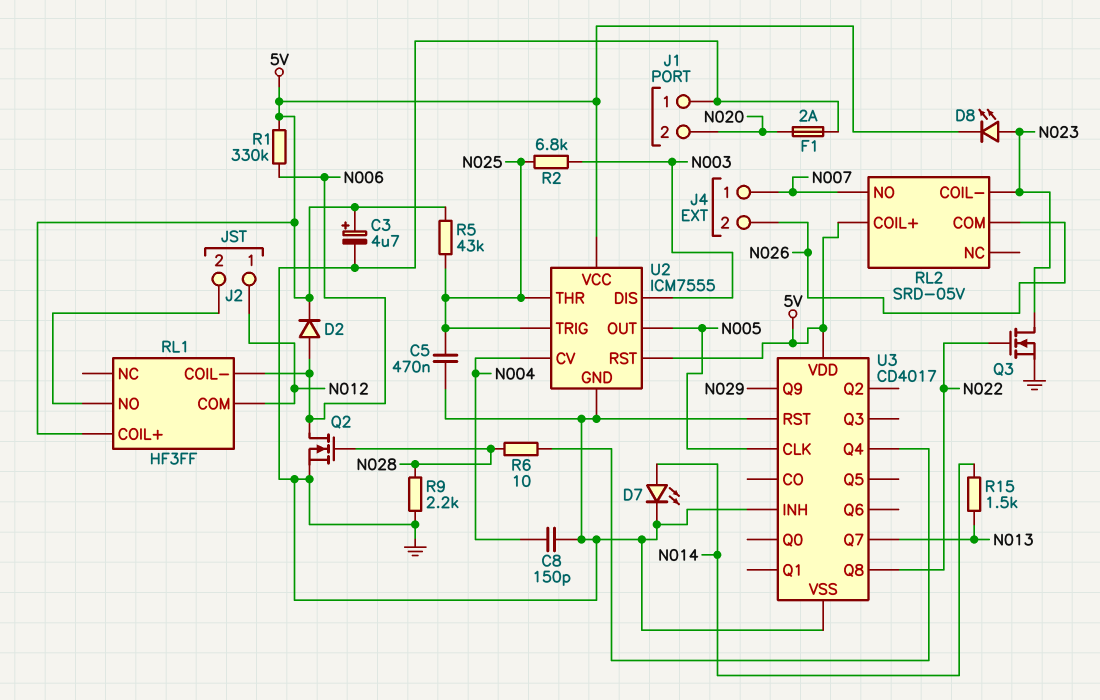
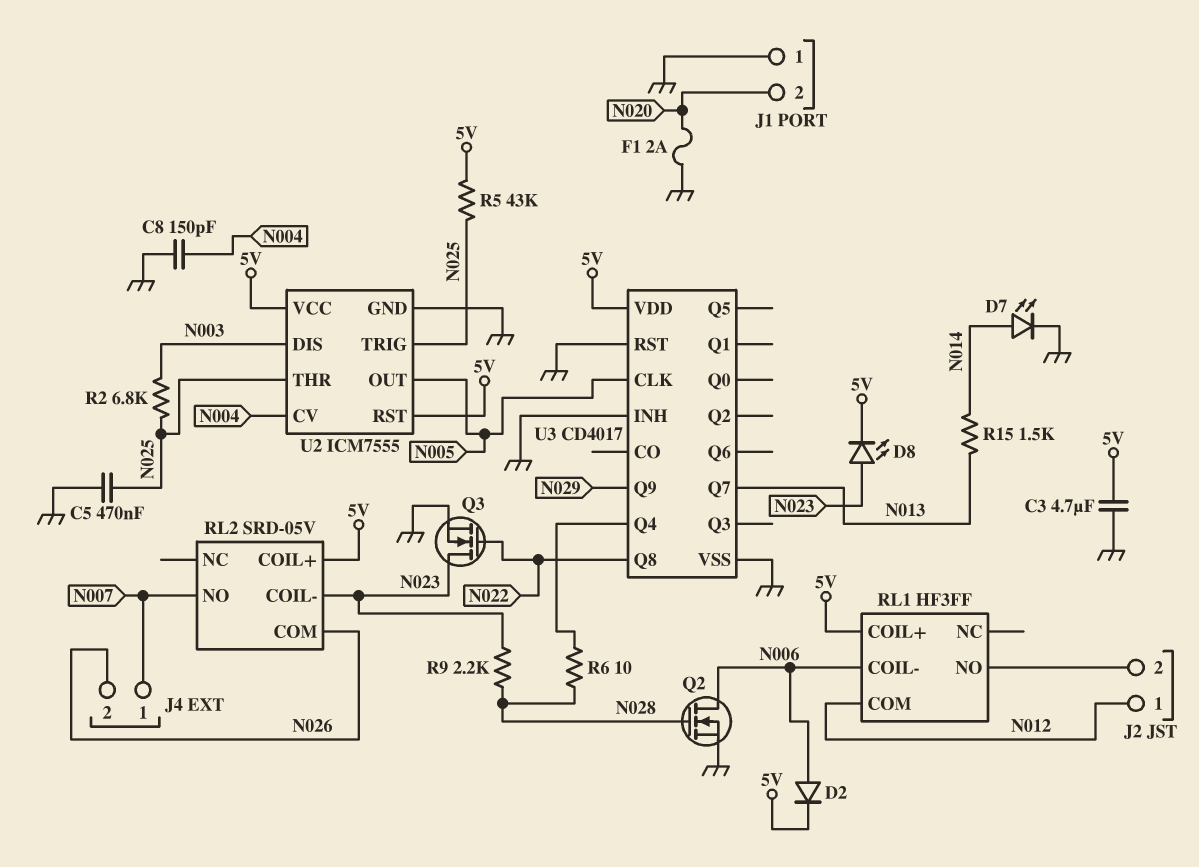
C3: 4.7uF (plus 5V, minus GND) -> 4.7uF (5V, GND)
R1: 330k (5V, N006) -> none
R9: 2.2k (GND, N028) -> 2.2k (N023, N028)

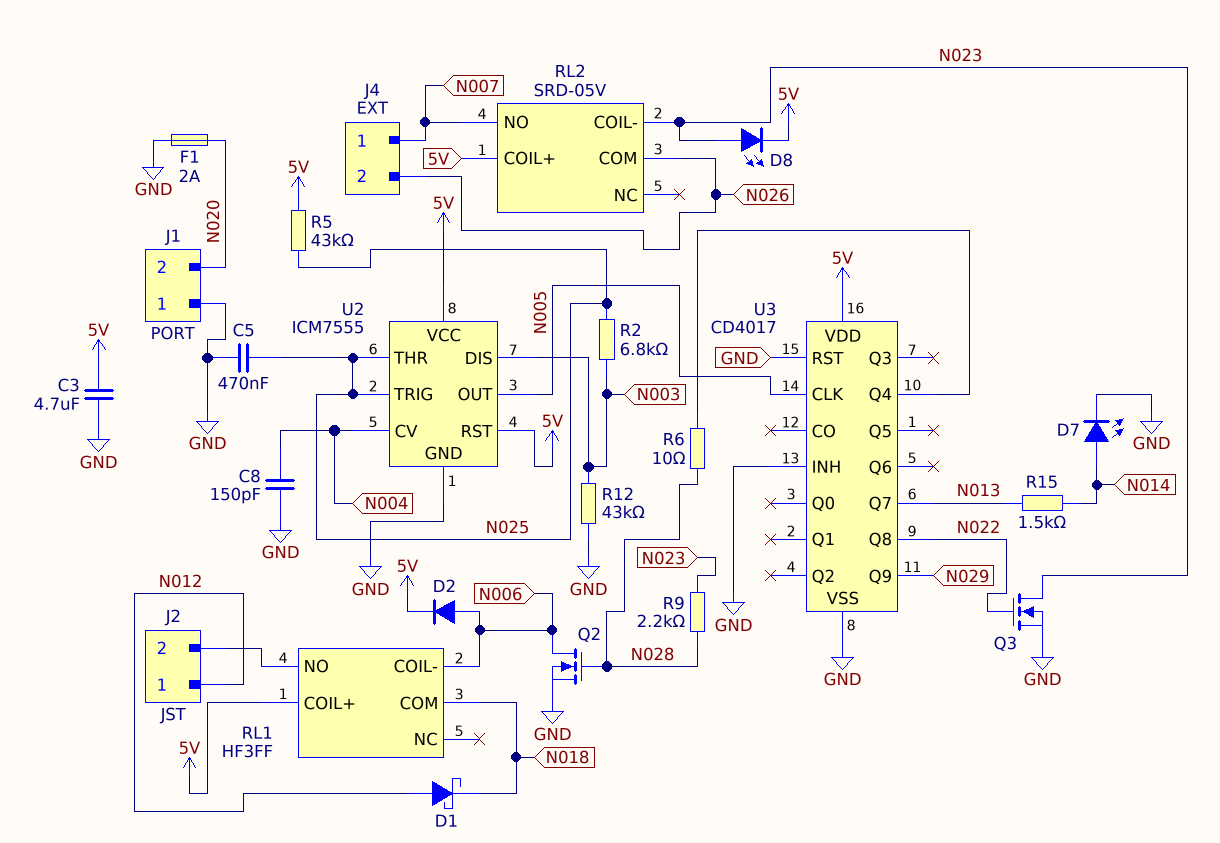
D1: none -> schottky (A N012, K N018)
R12: none -> 43k (GND, N003)
RL1 pin COM: N012 -> N018

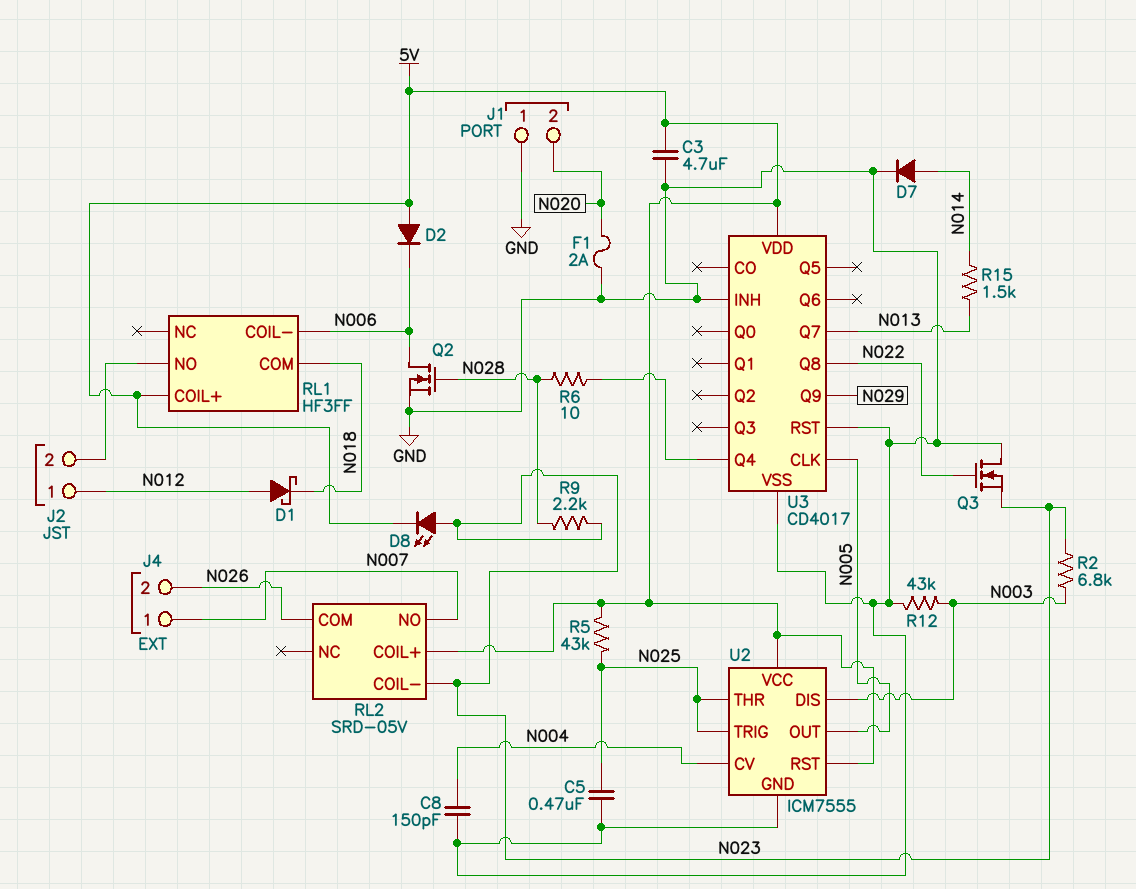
D2: diode (A N006, K 5V) -> diode (A 5V, K N006)
D7: LED (A N014, K GND) -> diode (A N014, K GND)
Q3: NMOS (G N022, D N023, S GND) -> NMOS (G N022, D GND, S N023)
R2: 6.8k (N003, N025) -> 6.8k (N003, N023)

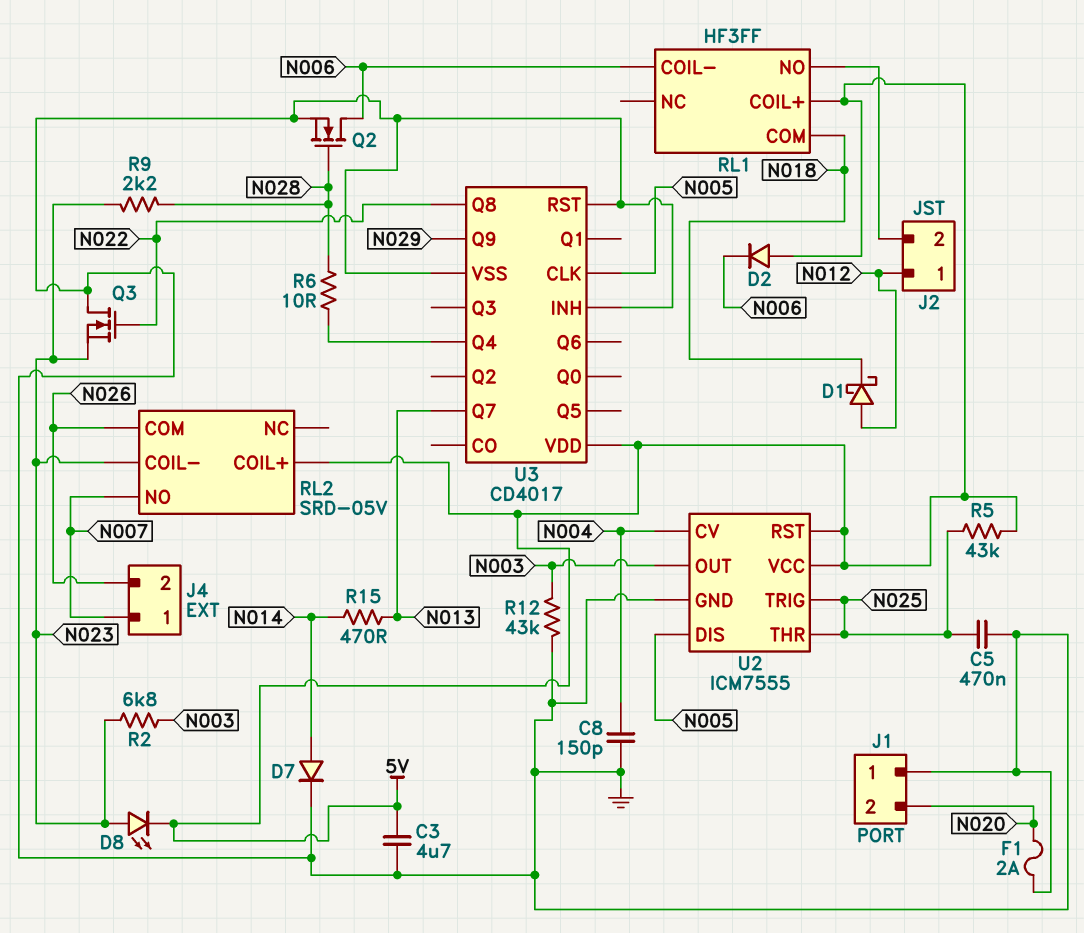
R15: 1.5k (N013, N014) -> 470 (N013, N014)
U2 pin DIS: N003 -> N005
U2 pin OUT: N005 -> N003

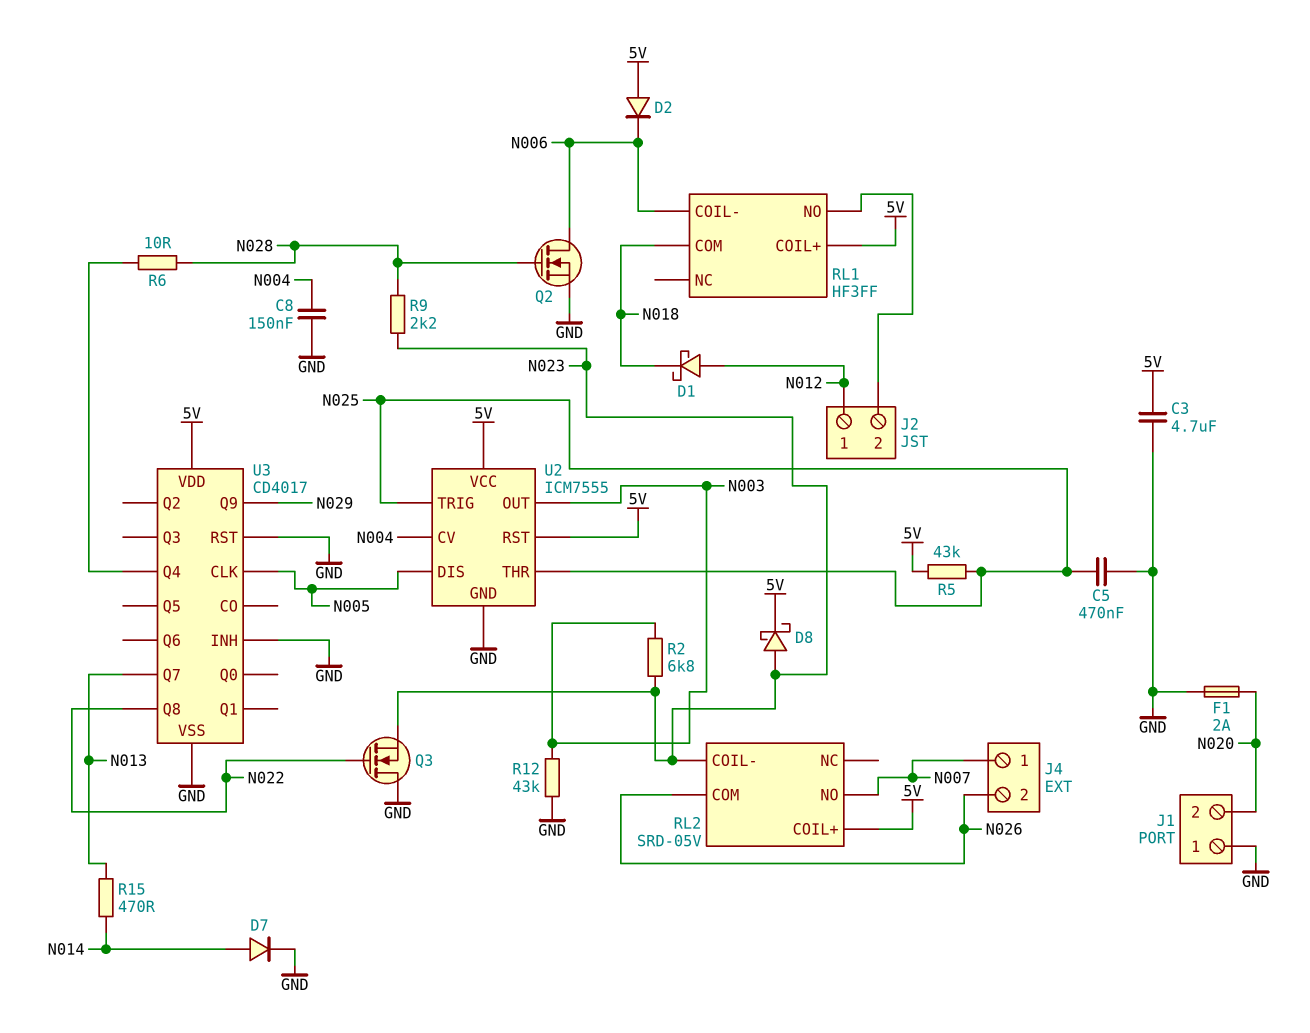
C8: 150pF (GND, N004) -> 150nF (GND, N004)
D8: LED (A N023, K 5V) -> schottky (A N023, K 5V)

